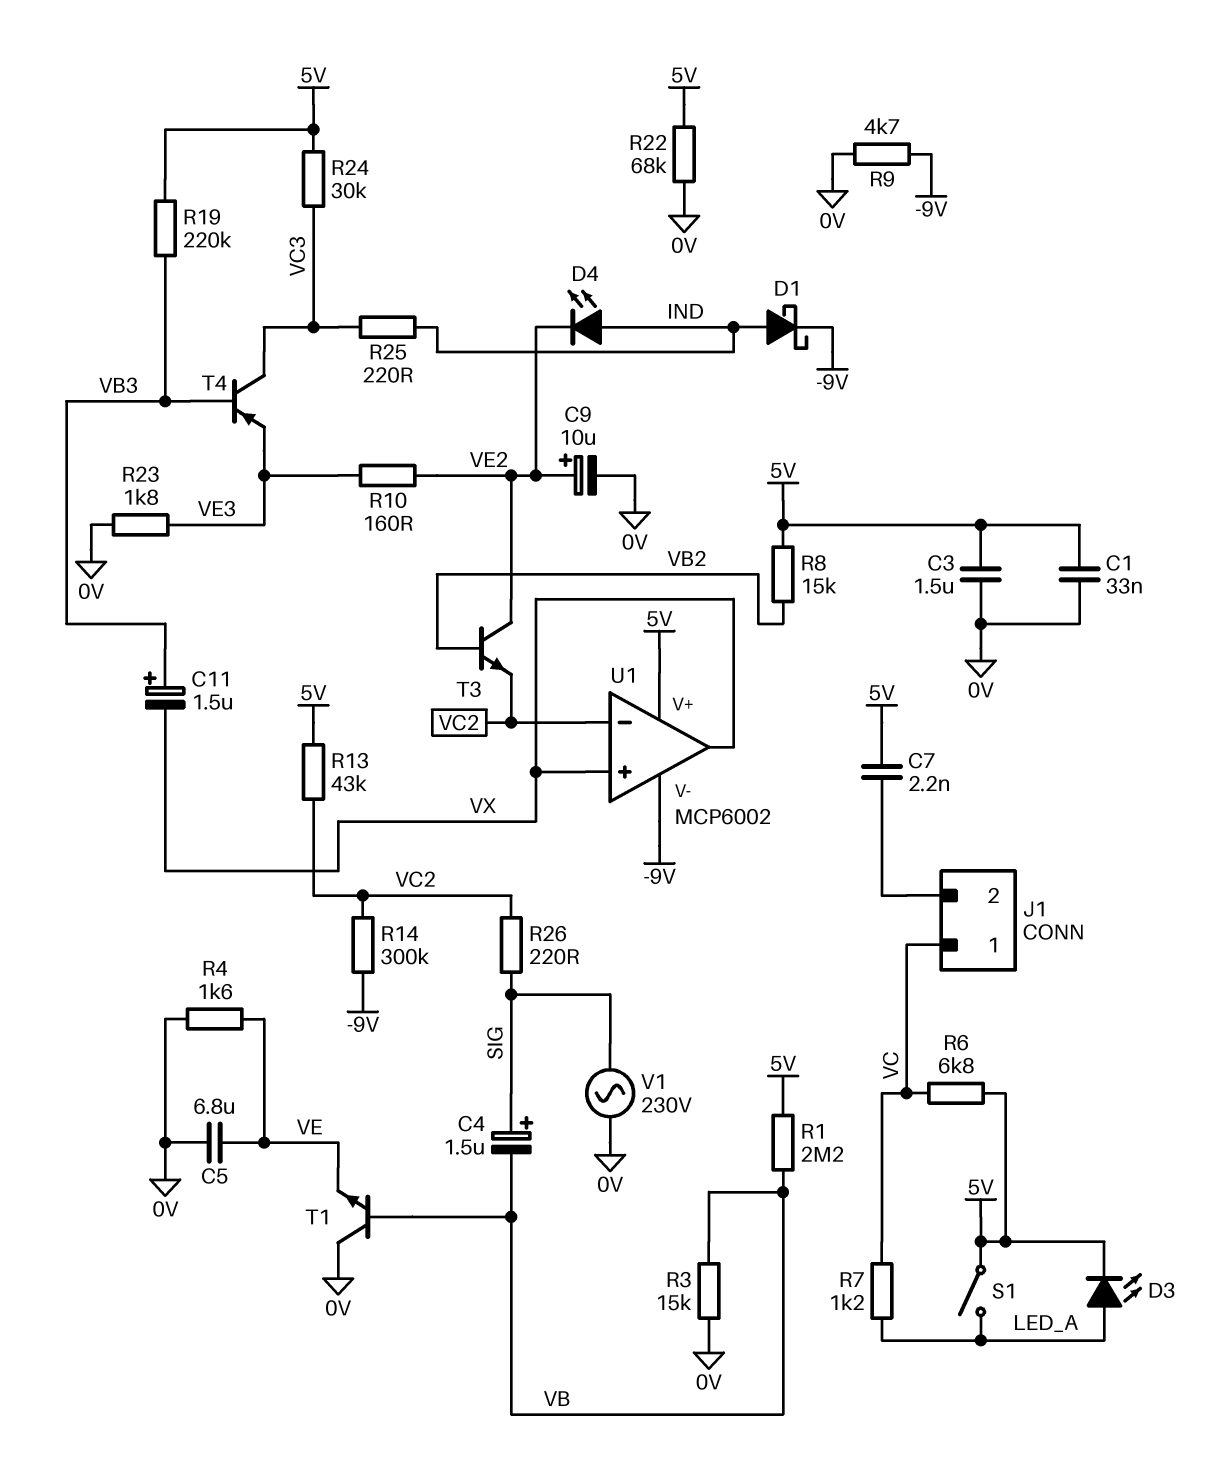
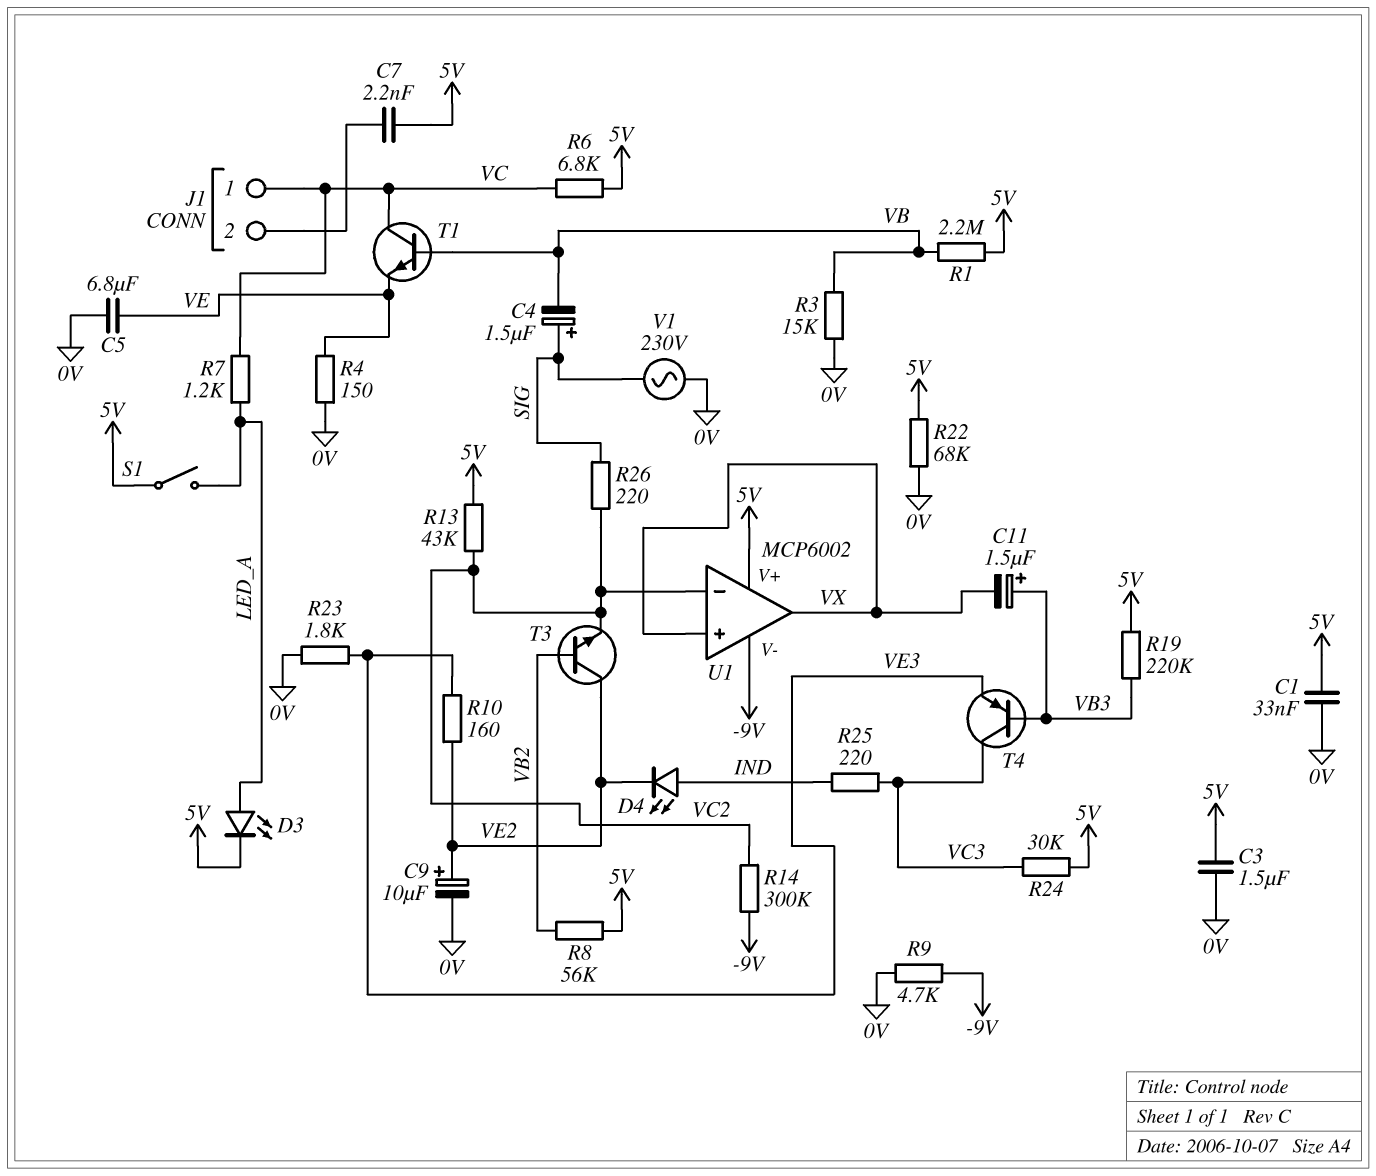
D1: schottky (A IND, K -9V) -> none
R4: 1.6k (0V, VE) -> 150 (0V, VE)
R8: 15k (5V, VB2) -> 56k (5V, VB2)
T1: NPN (B VB, C 0V, E VE) -> NPN (B VB, C VC, E VE)

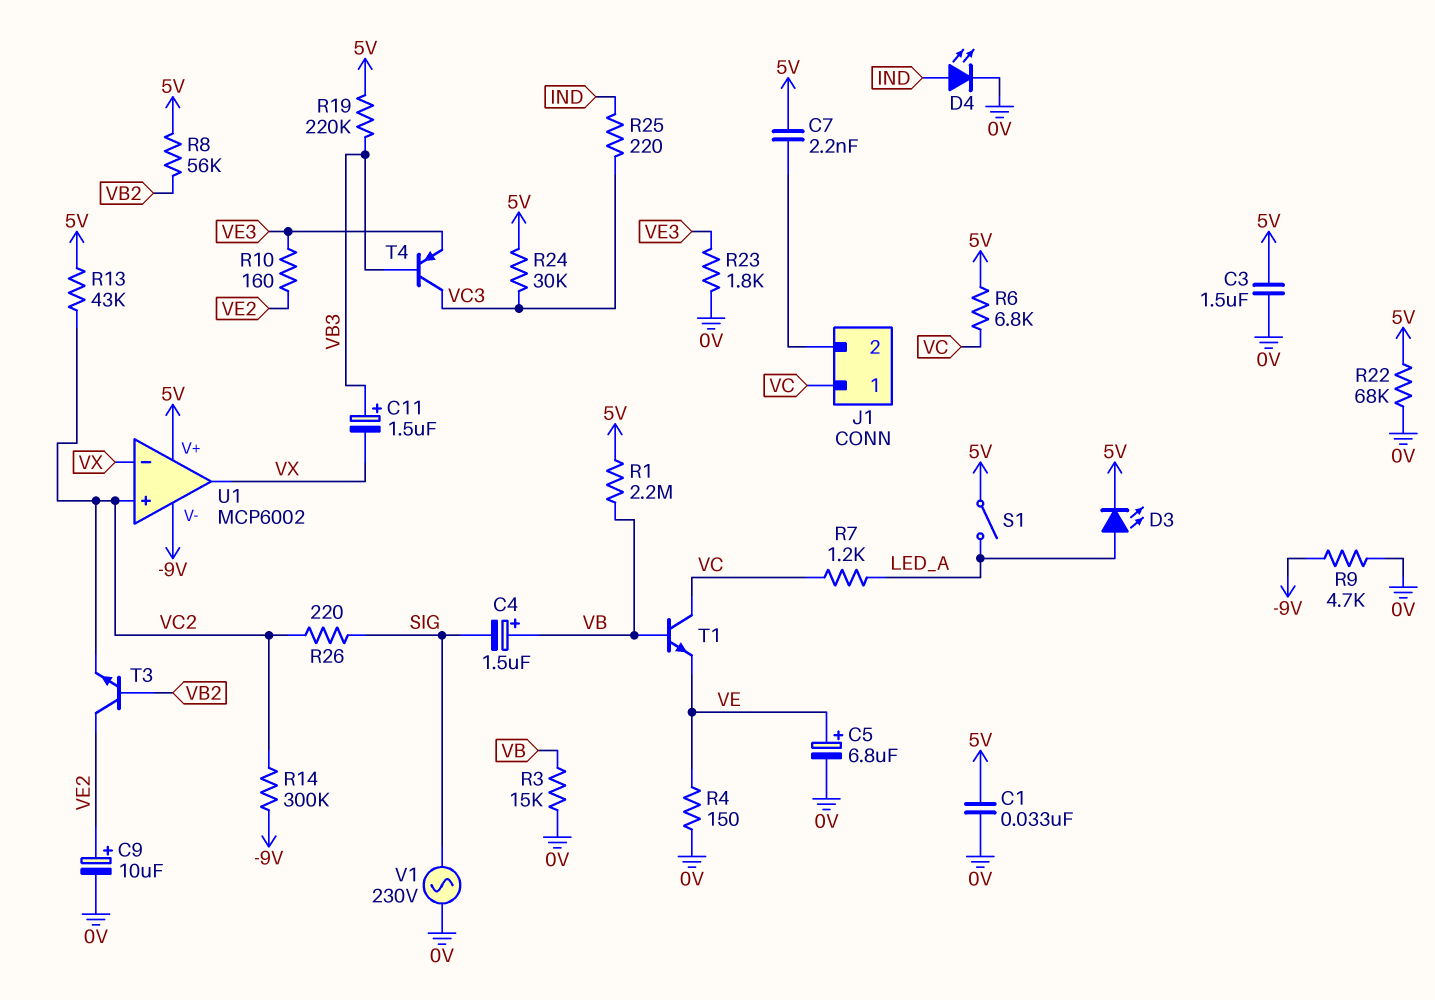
C4: 1.5uF (plus SIG, minus VB) -> 1.5uF (plus VB, minus SIG)
C5: 6.8uF (0V, VE) -> 6.8uF (plus VE, minus 0V)
D4: LED (A IND, K VE2) -> LED (A IND, K 0V)
U1 pin in+: VX -> VC2
U1 pin in-: VC2 -> VX

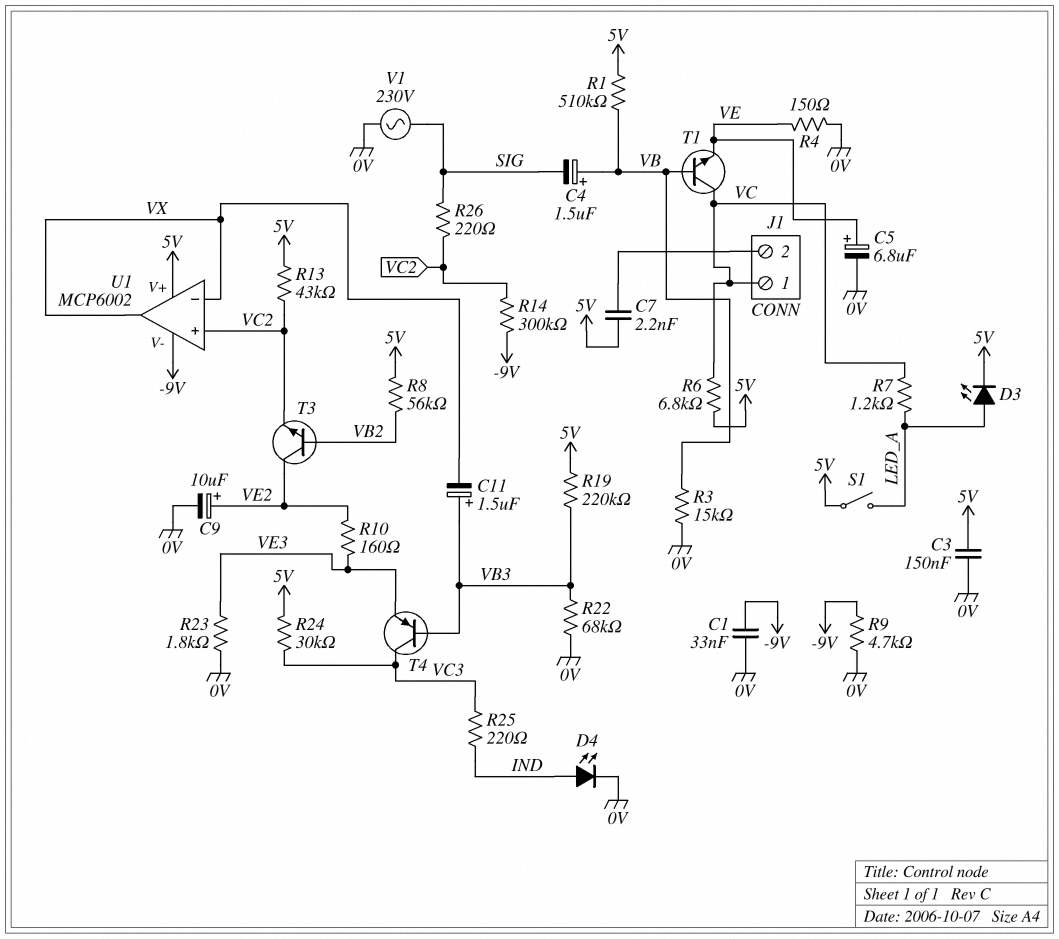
C1: 33nF (0V, 5V) -> 33nF (-9V, 0V)
C3: 1.5uF (0V, 5V) -> 150nF (0V, 5V)
R1: 2.2M (5V, VB) -> 510k (5V, VB)
R22: 68k (0V, 5V) -> 68k (0V, VB3)

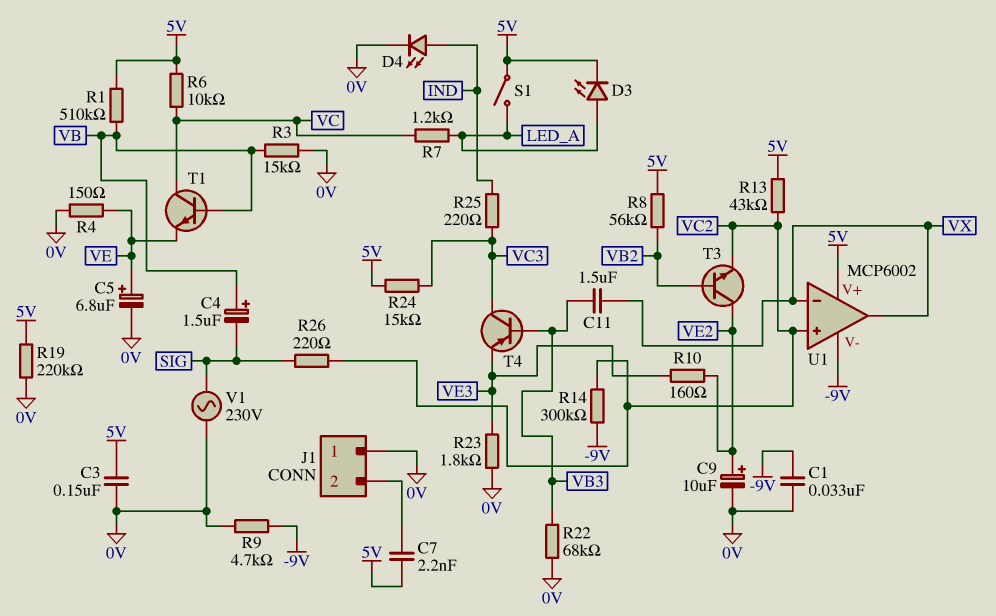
C11: 1.5uF (plus VB3, minus VX) -> 1.5uF (VB3, VX)
J1 pin 1: VC -> 0V
R6: 6.8k (5V, VC) -> 10k (5V, VC)
R19: 220k (5V, VB3) -> 220k (0V, 5V)
R24: 30k (5V, VC3) -> 15k (5V, VC3)

